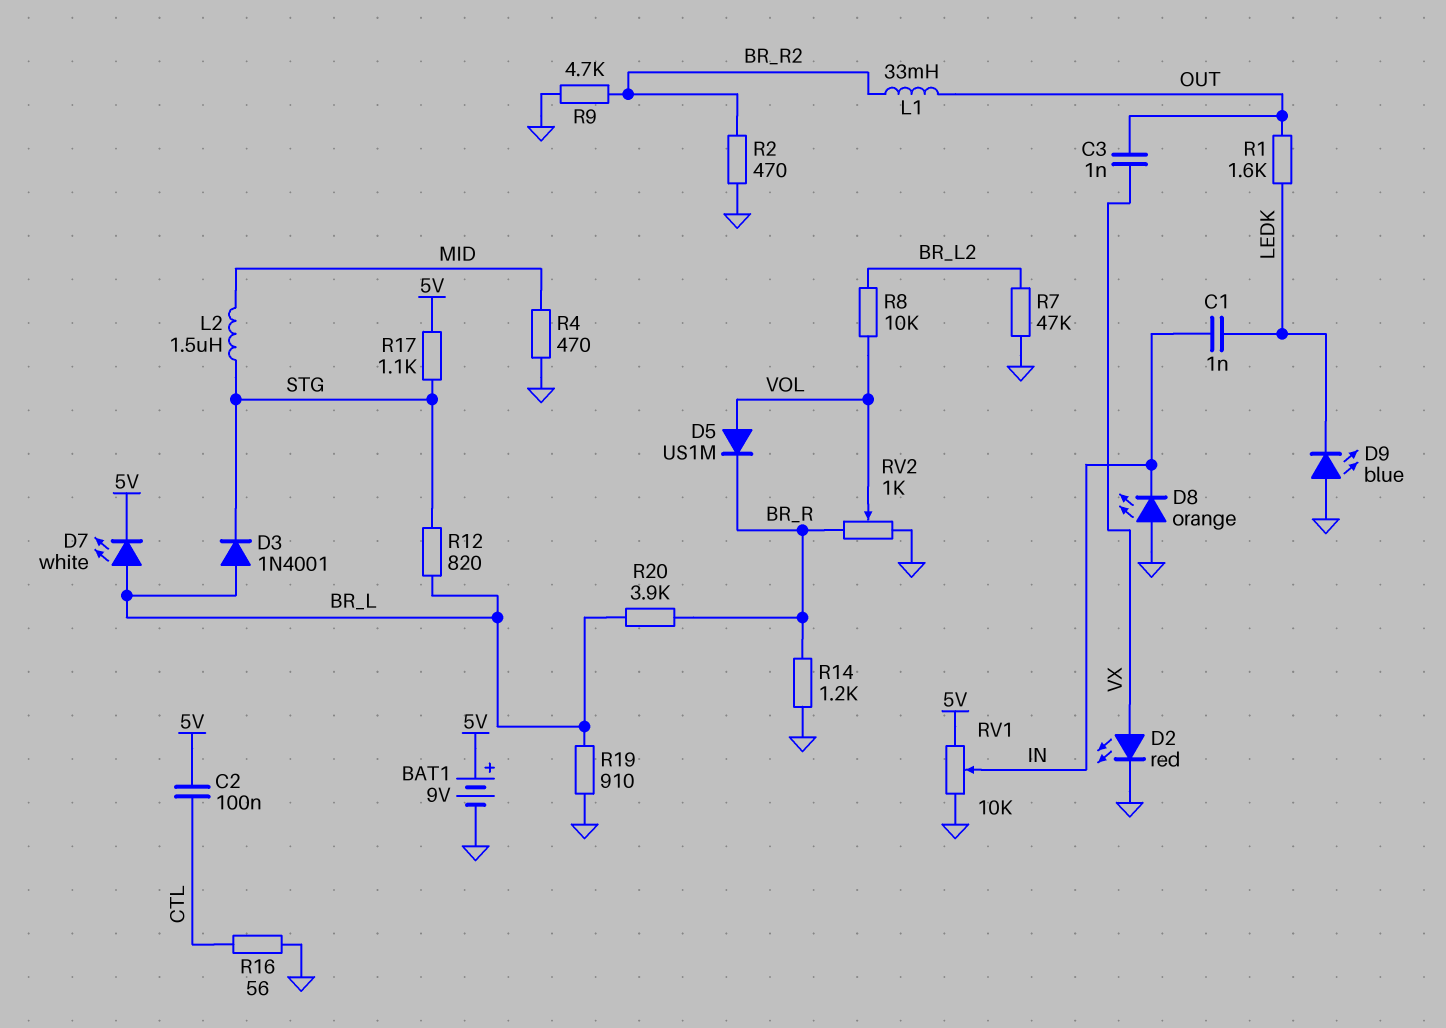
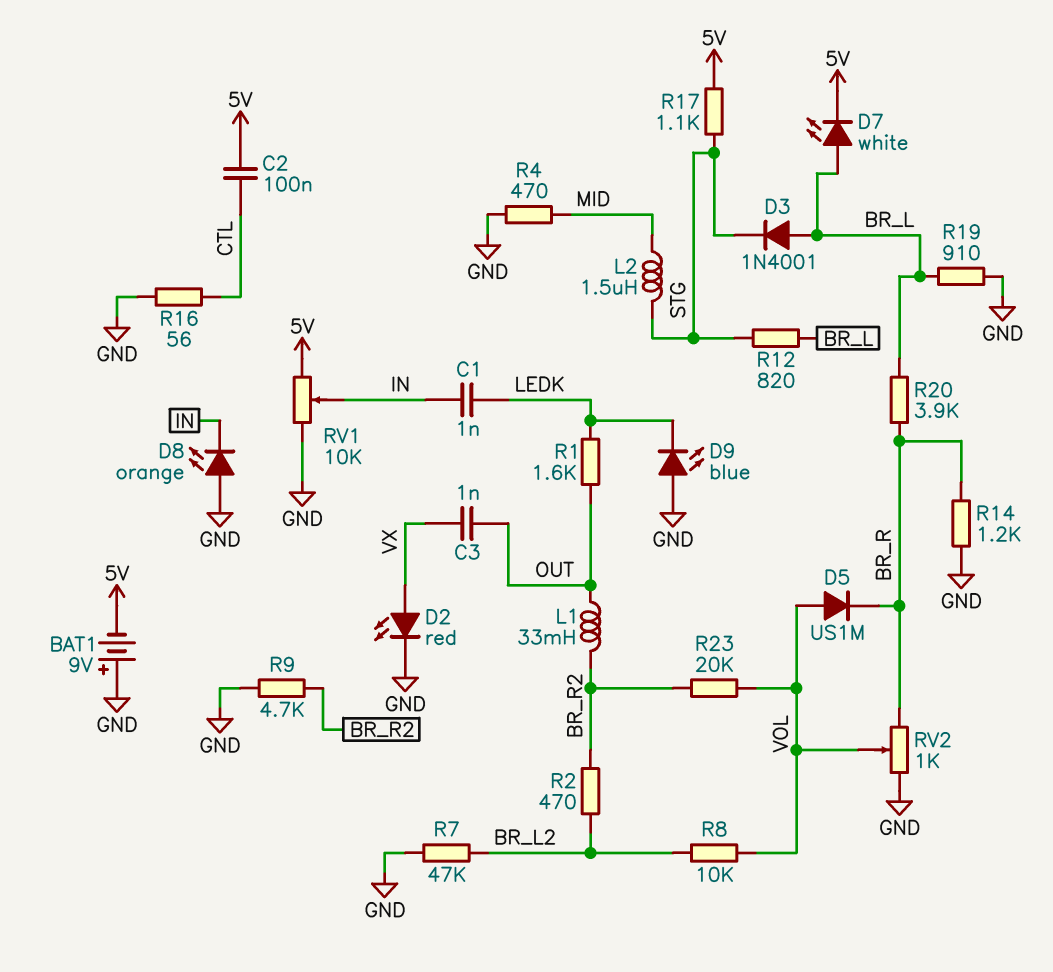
BAT1: 9V (plus 5V, minus GND) -> 9V (plus GND, minus 5V)
R2: 470 (BR_R2, GND) -> 470 (BR_L2, BR_R2)
R23: none -> 20k (BR_R2, VOL)

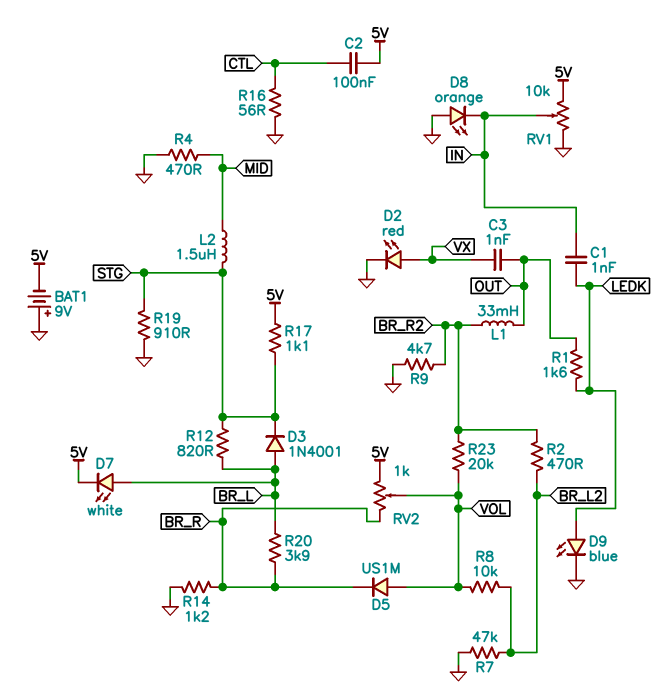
D9: LED blue (A GND, K LEDK) -> LED blue (A LEDK, K GND)
R19: 910 (BR_L, GND) -> 910 (GND, STG)
RV2: 1k (BR_R, GND, wiper VOL) -> 1k (5V, BR_R, wiper VOL)

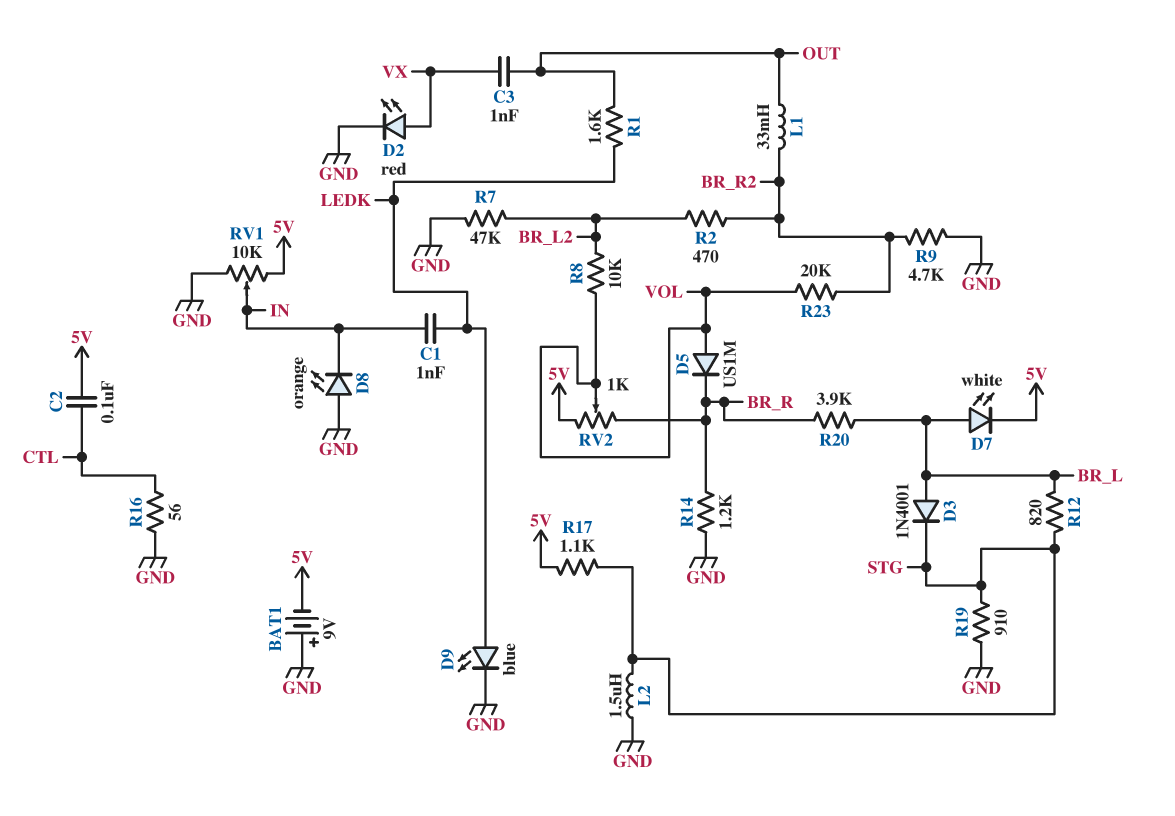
L2: 1.5uH (MID, STG) -> 1.5uH (GND, STG)
R4: 470 (GND, MID) -> none

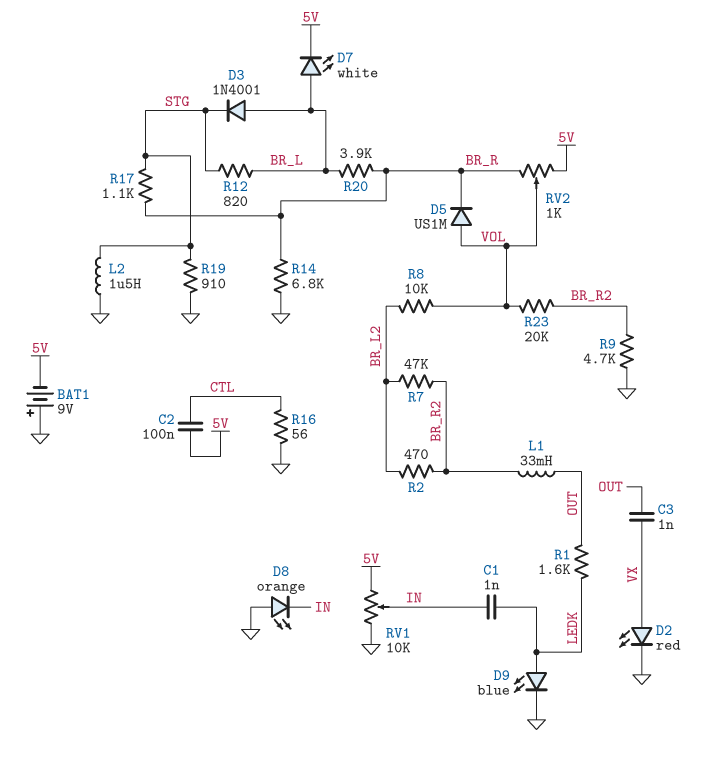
R7: 47k (BR_L2, GND) -> 47k (BR_L2, BR_R2)
R14: 1.2k (BR_R, GND) -> 6.8k (BR_R, GND)
R17: 1.1k (5V, STG) -> 1.1k (BR_R, STG)

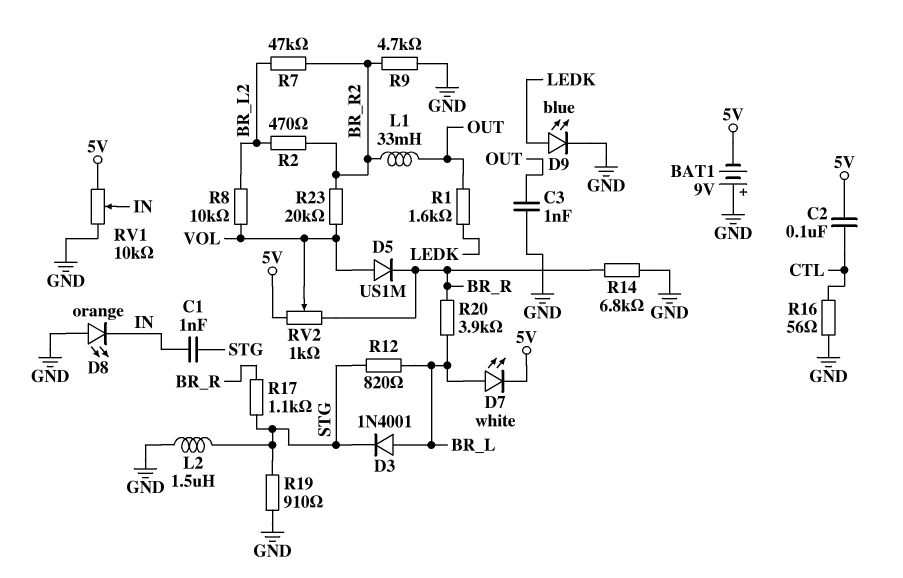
C1: 1nF (IN, LEDK) -> 1nF (IN, STG)
C3: 1nF (OUT, VX) -> 1nF (GND, OUT)
D2: LED red (A VX, K GND) -> none

